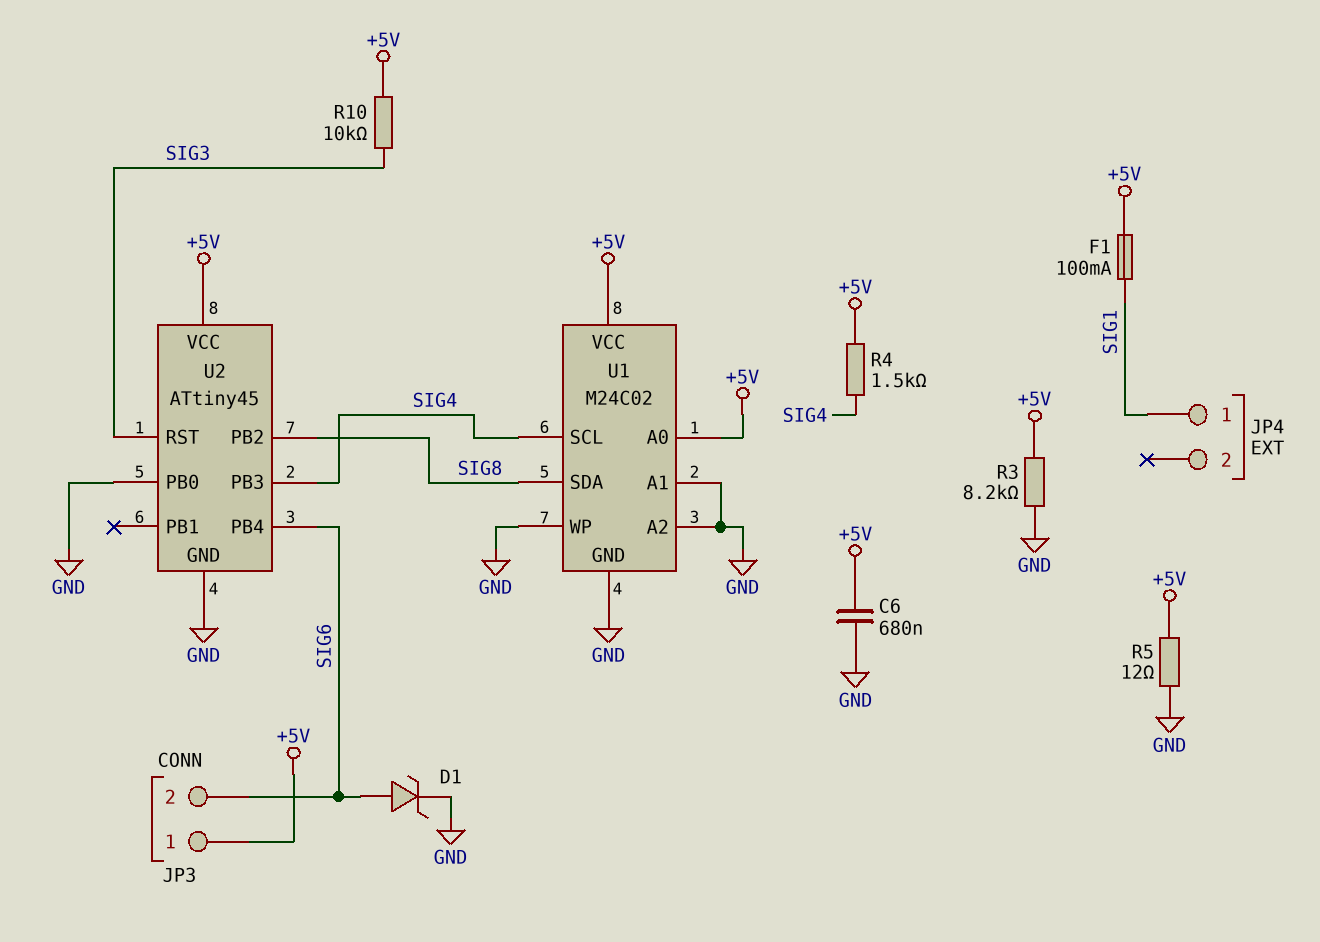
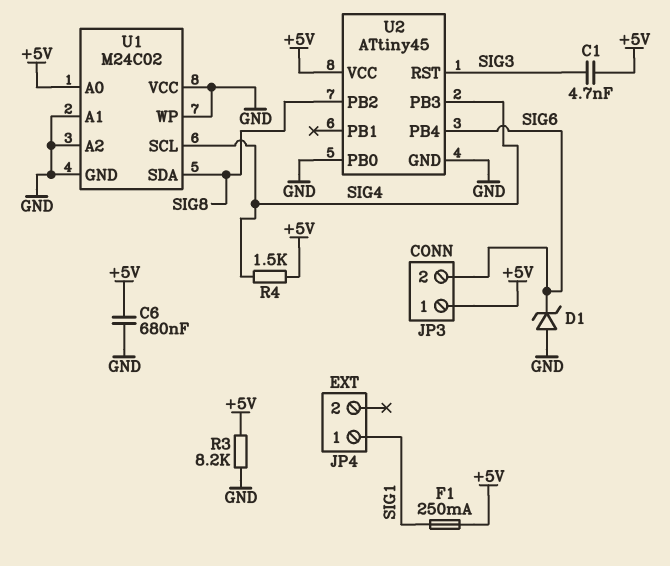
C1: none -> 4.7nF (+5V, SIG3)
D1: zener (A SIG6, K GND) -> zener (A GND, K SIG6)
F1: 100mA (+5V, SIG1) -> 250mA (+5V, SIG1)
R5: 12 (+5V, GND) -> none
R10: 10k (+5V, SIG3) -> none
U1 pin VCC: +5V -> GND

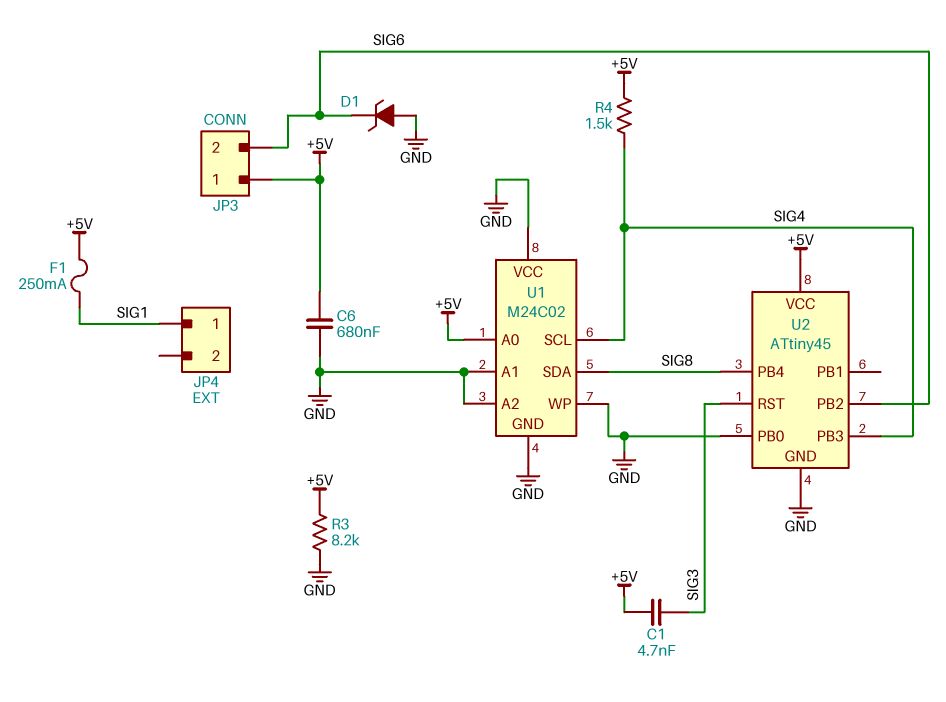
U2 pin PB2: SIG8 -> SIG6
U2 pin PB4: SIG6 -> SIG8

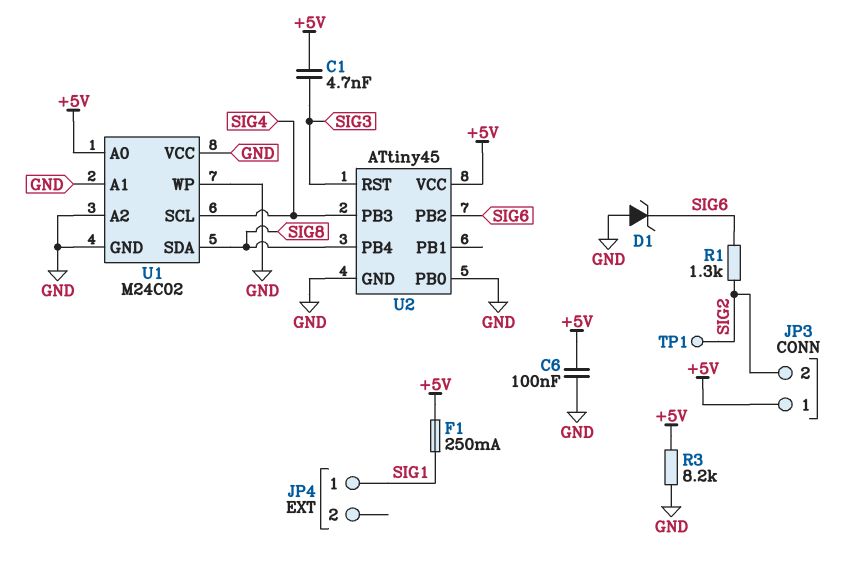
C6: 680nF (+5V, GND) -> 100nF (+5V, GND)
JP3 pin 2: SIG6 -> SIG2
R1: none -> 1.3k (SIG2, SIG6)
R4: 1.5k (+5V, SIG4) -> none
TP1: none -> test point (SIG2)

